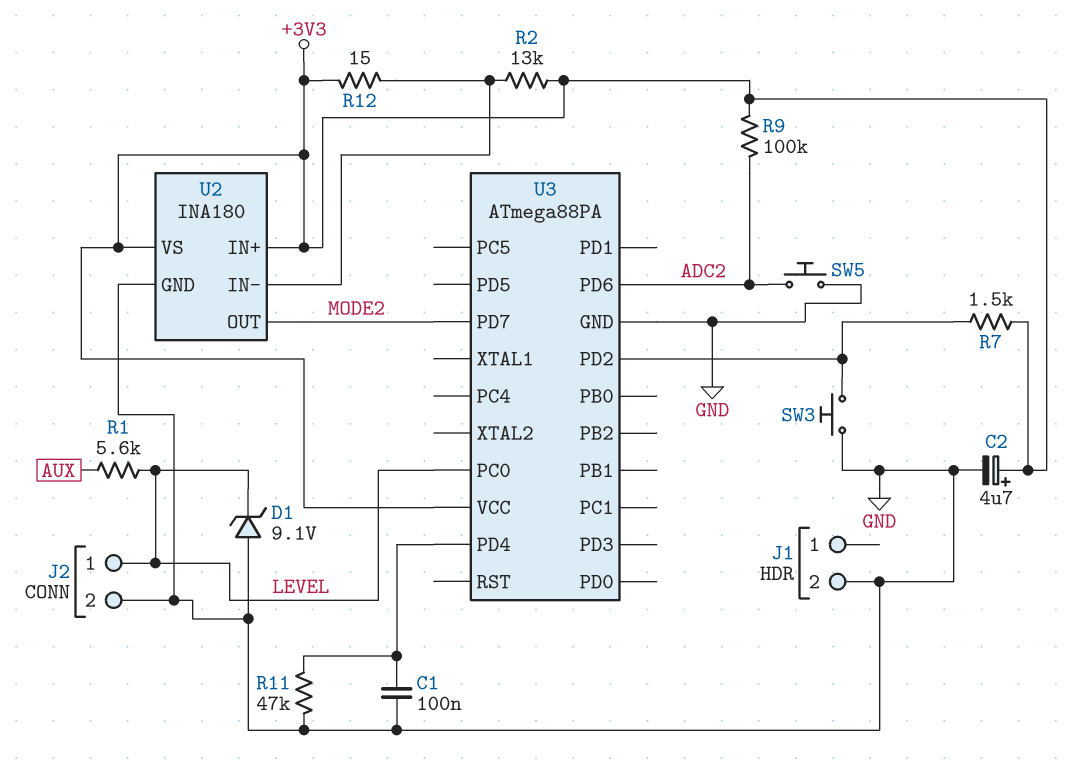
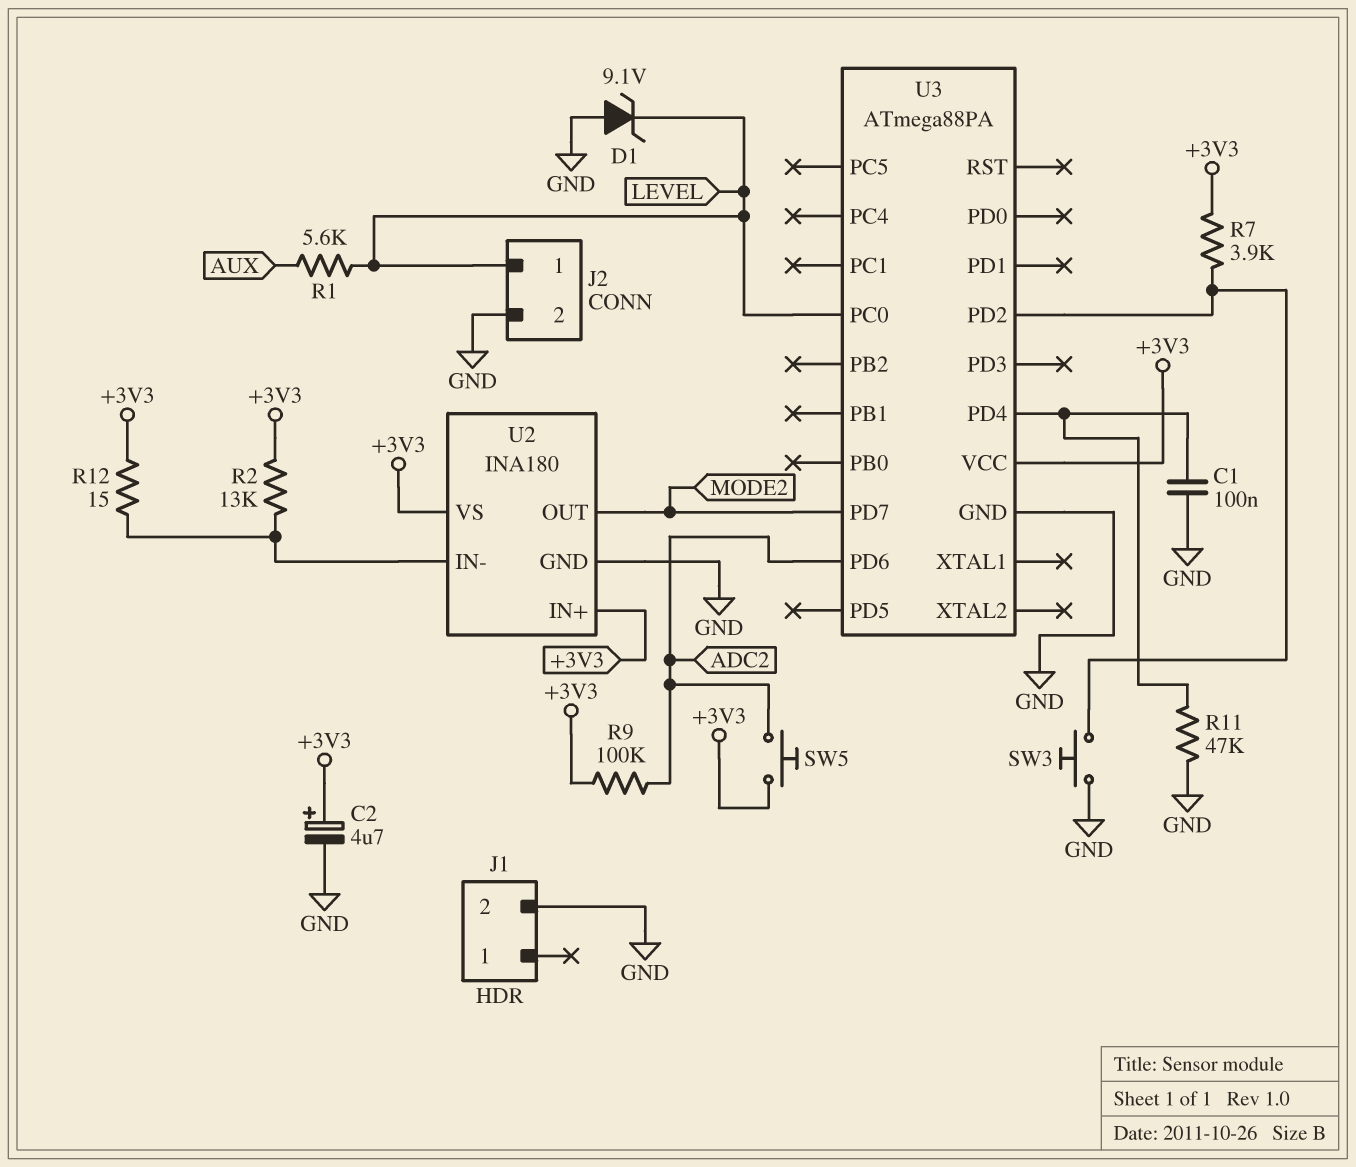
R7: 1.5k (+3V3, U3/PD2) -> 3.9k (+3V3, U3/PD2)
SW5: button (ADC2, GND) -> button (+3V3, ADC2)

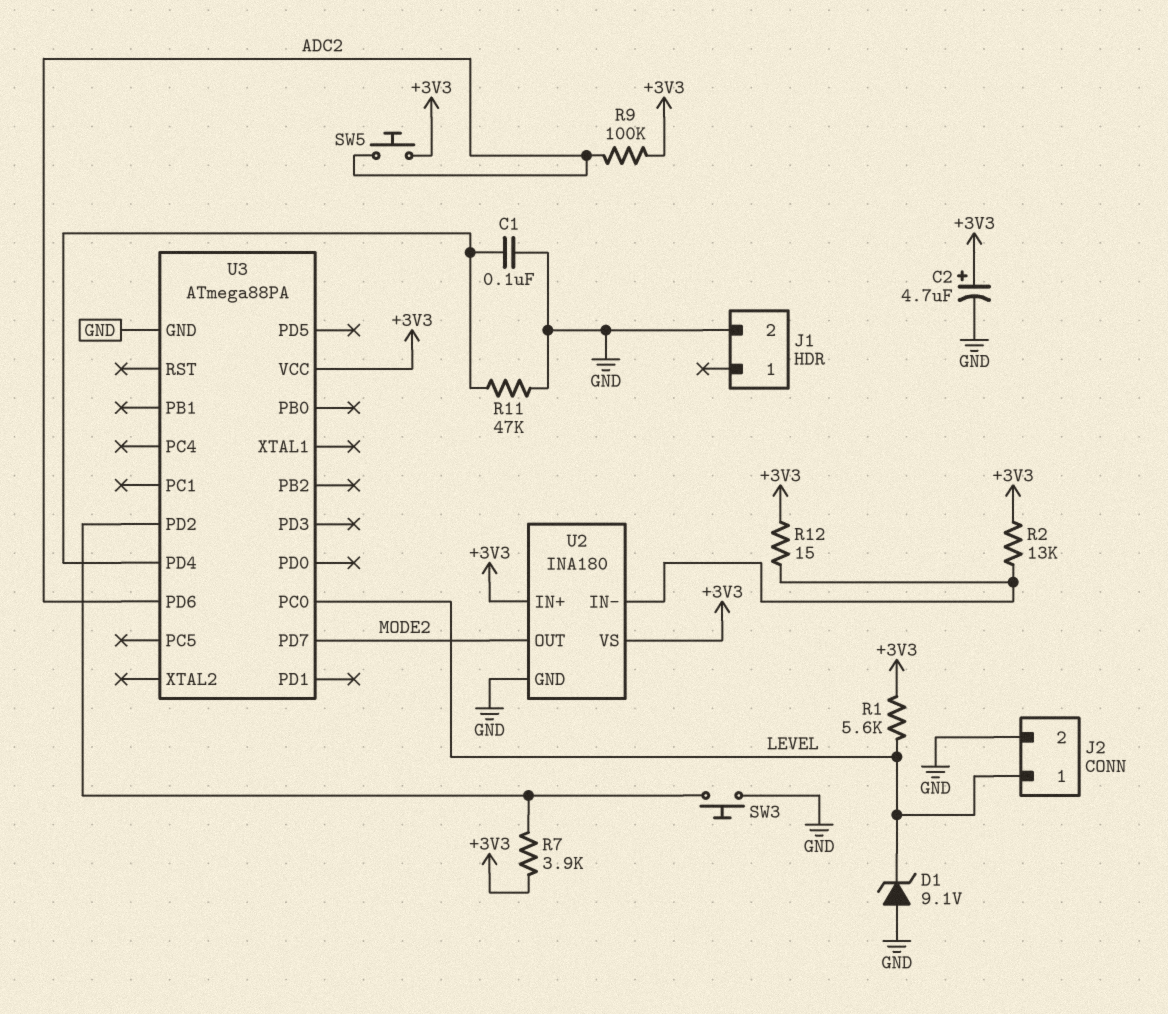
R1: 5.6k (AUX, LEVEL) -> 5.6k (+3V3, LEVEL)

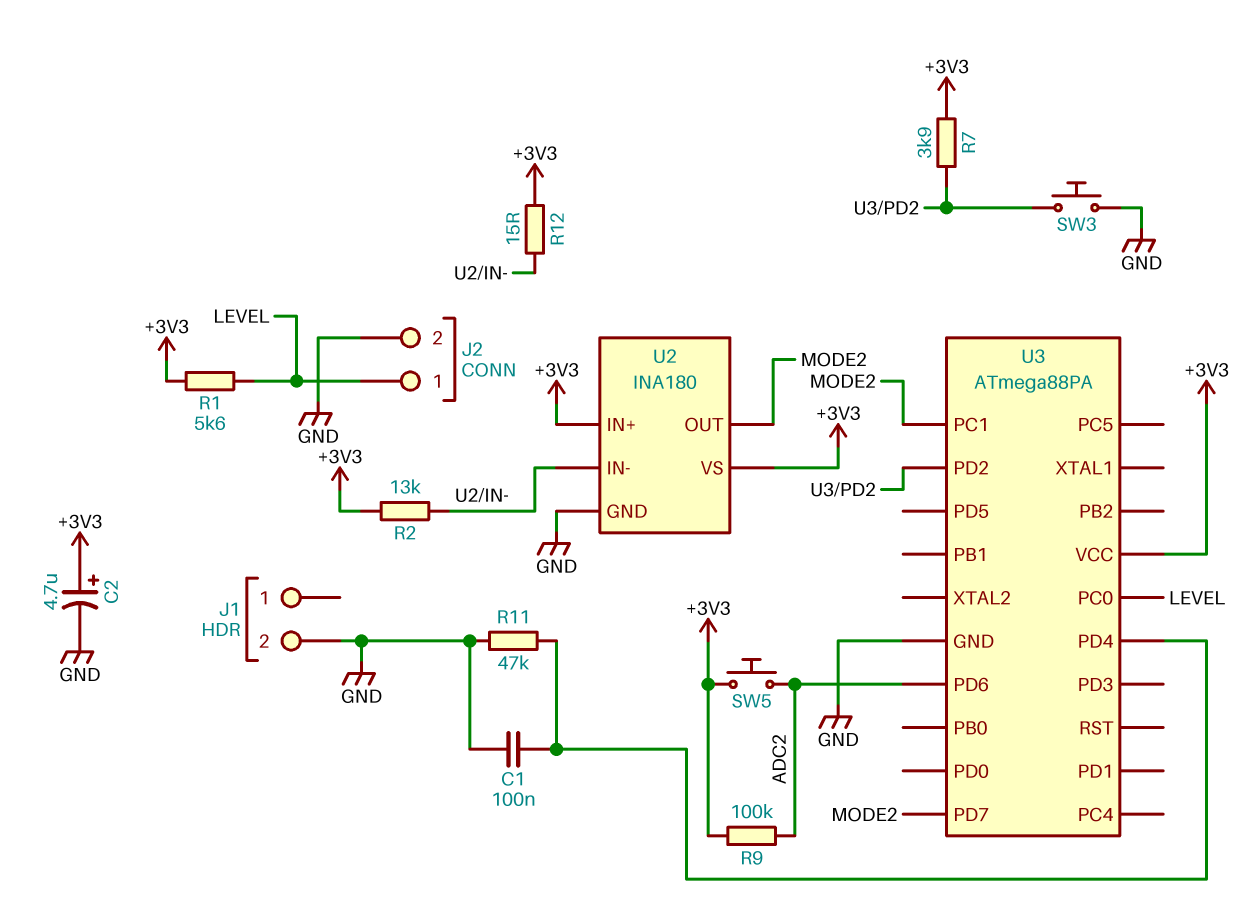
D1: zener 9.1V (A GND, K LEVEL) -> none
U3 pin PC1: none -> MODE2

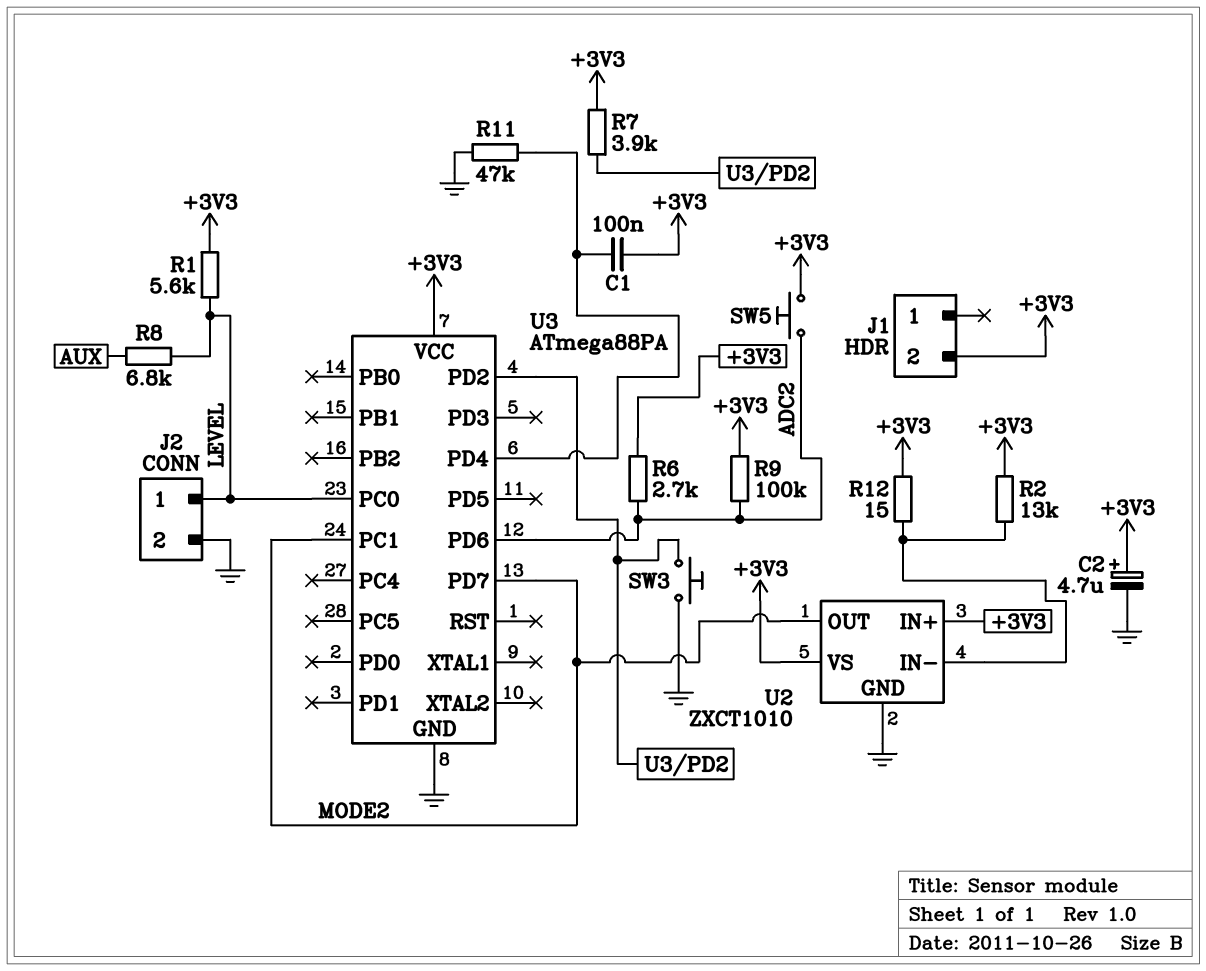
C1: 100nF (GND, U3/PD4) -> 100nF (+3V3, U3/PD4)
J1 pin 2: GND -> +3V3
R6: none -> 2.7k (+3V3, ADC2)
R8: none -> 6.8k (AUX, LEVEL)
U2: INA180 -> ZXCT1010

